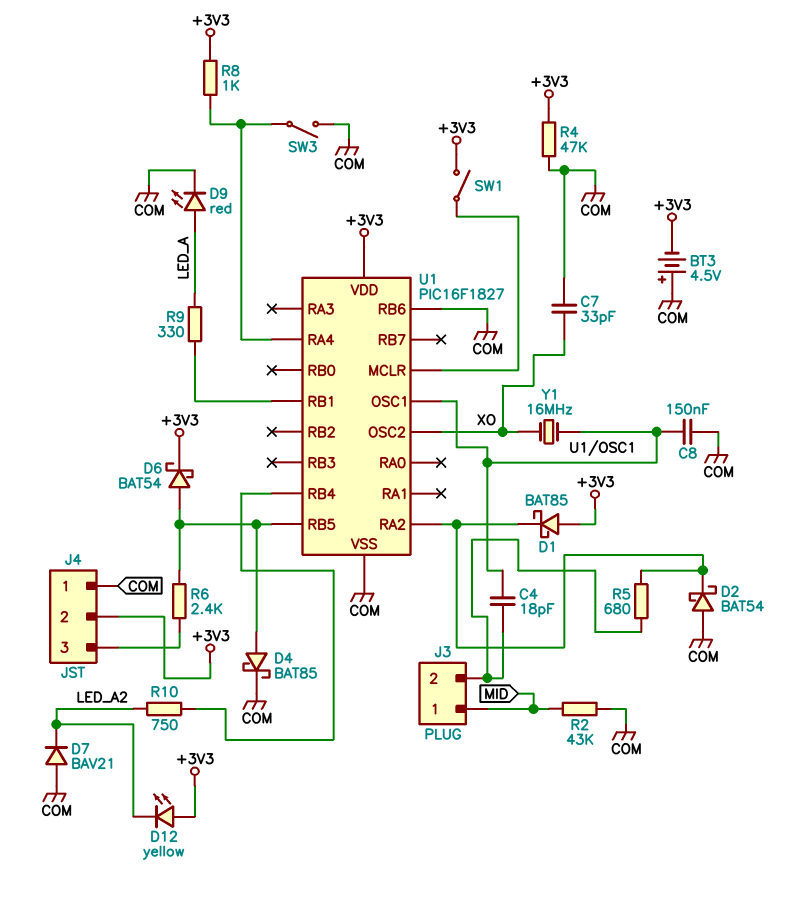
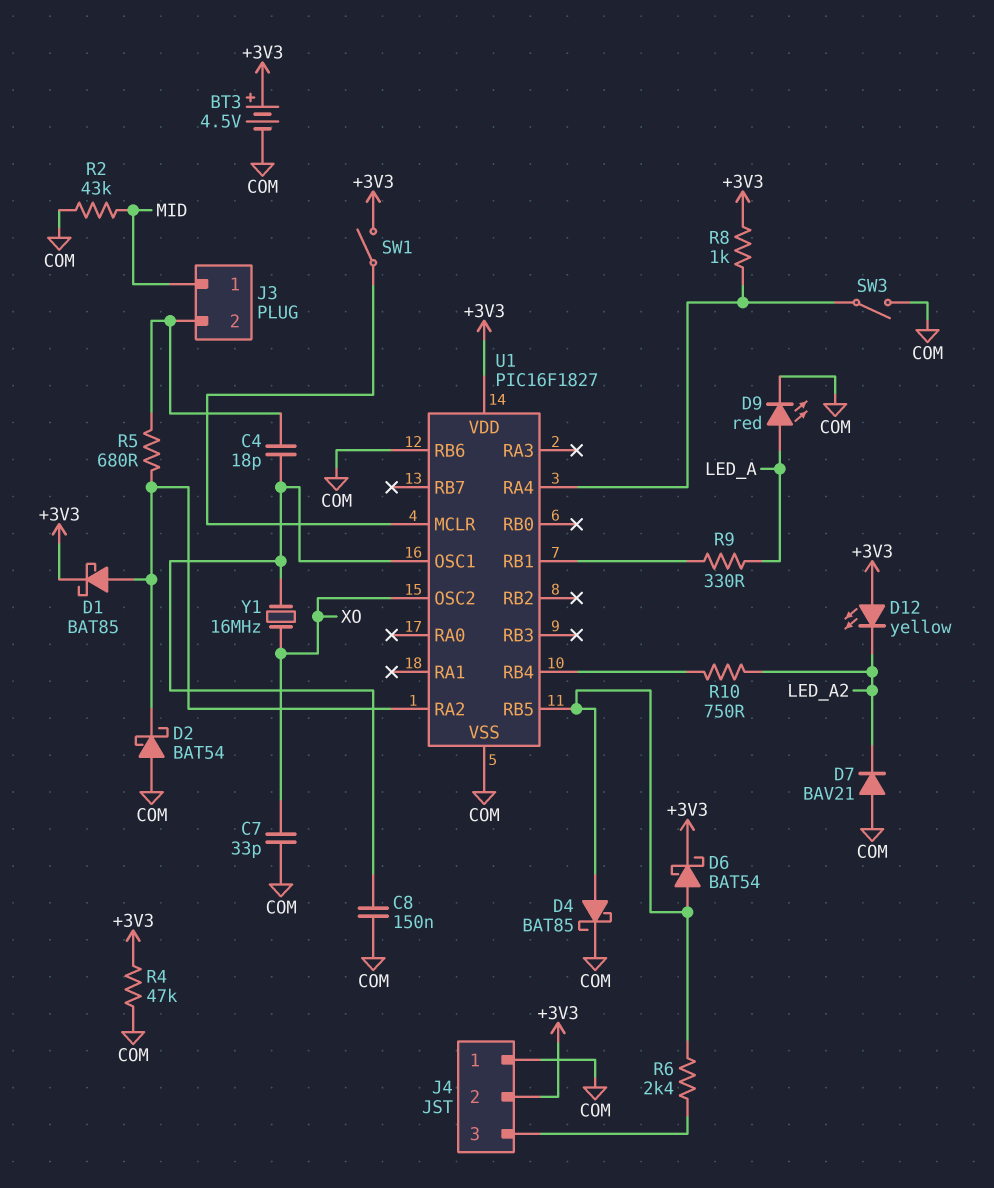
BT3: 4.5V (plus COM, minus +3V3) -> 4.5V (plus +3V3, minus COM)
D1: schottky BAT85 (A +3V3, K U1/RA2) -> schottky BAT85 (A U1/RA2, K +3V3)

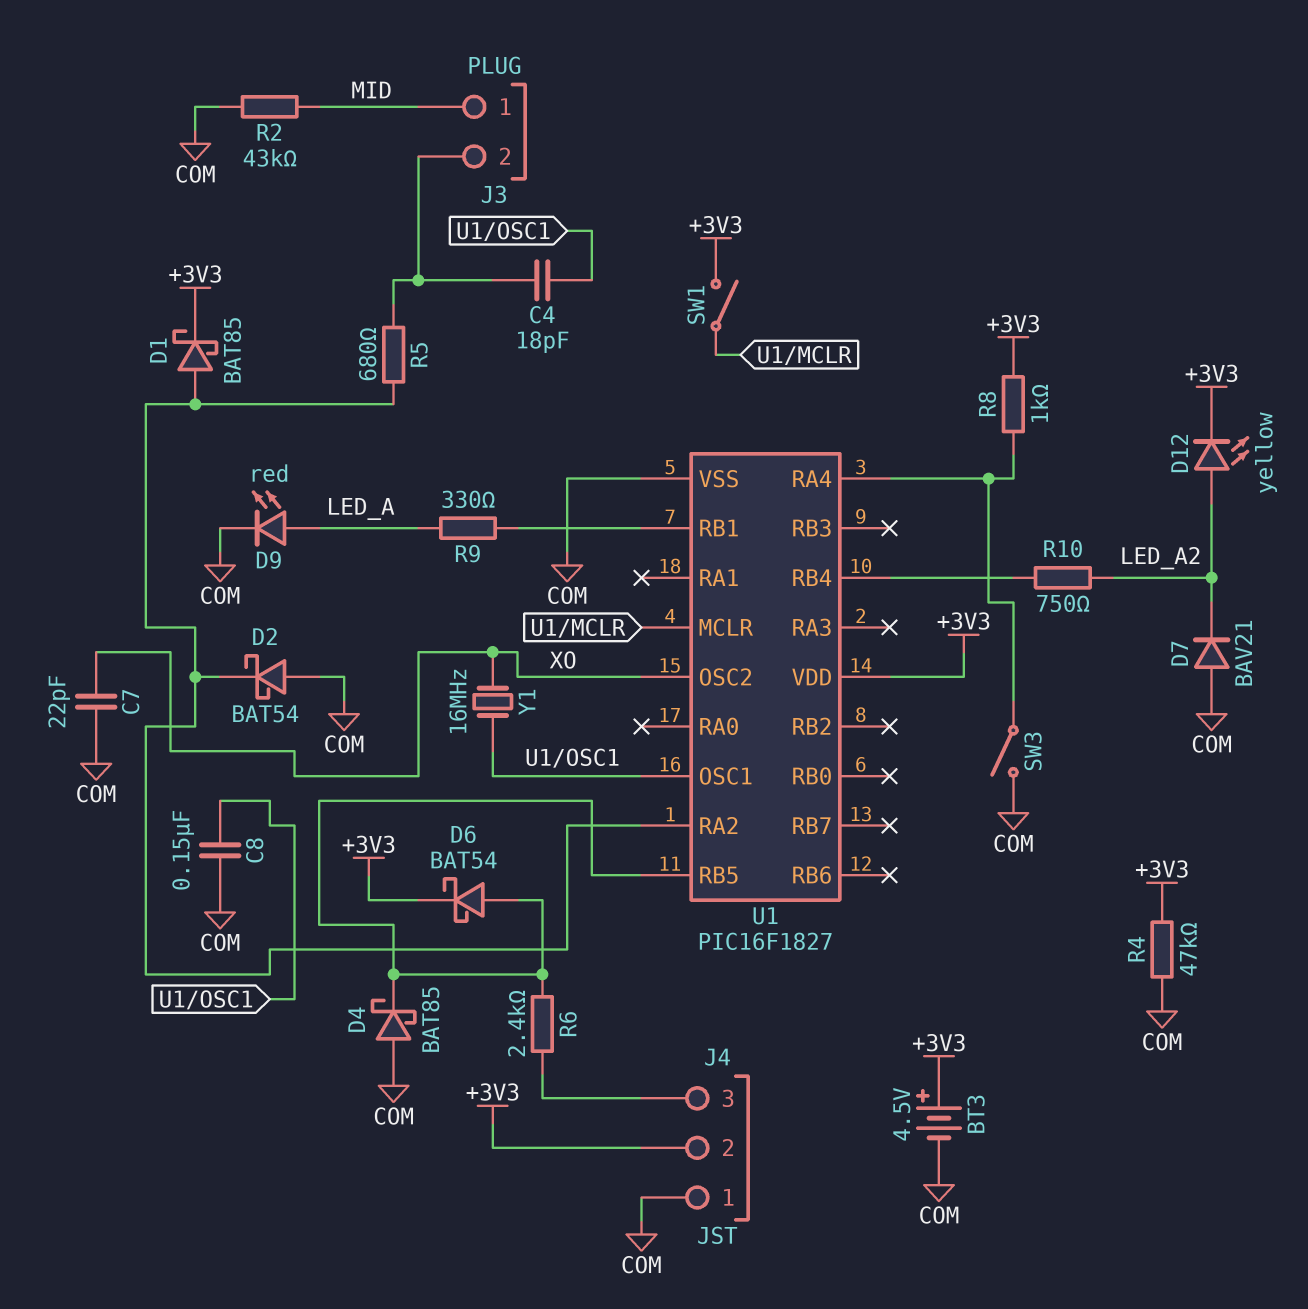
C7: 33pF (COM, XO) -> 22pF (COM, XO)
D4: schottky BAT85 (A U1/RB5, K COM) -> schottky BAT85 (A COM, K U1/RB5)
D12: LED yellow (A +3V3, K LED_A2) -> LED yellow (A LED_A2, K +3V3)
U1 pin RB6: COM -> none

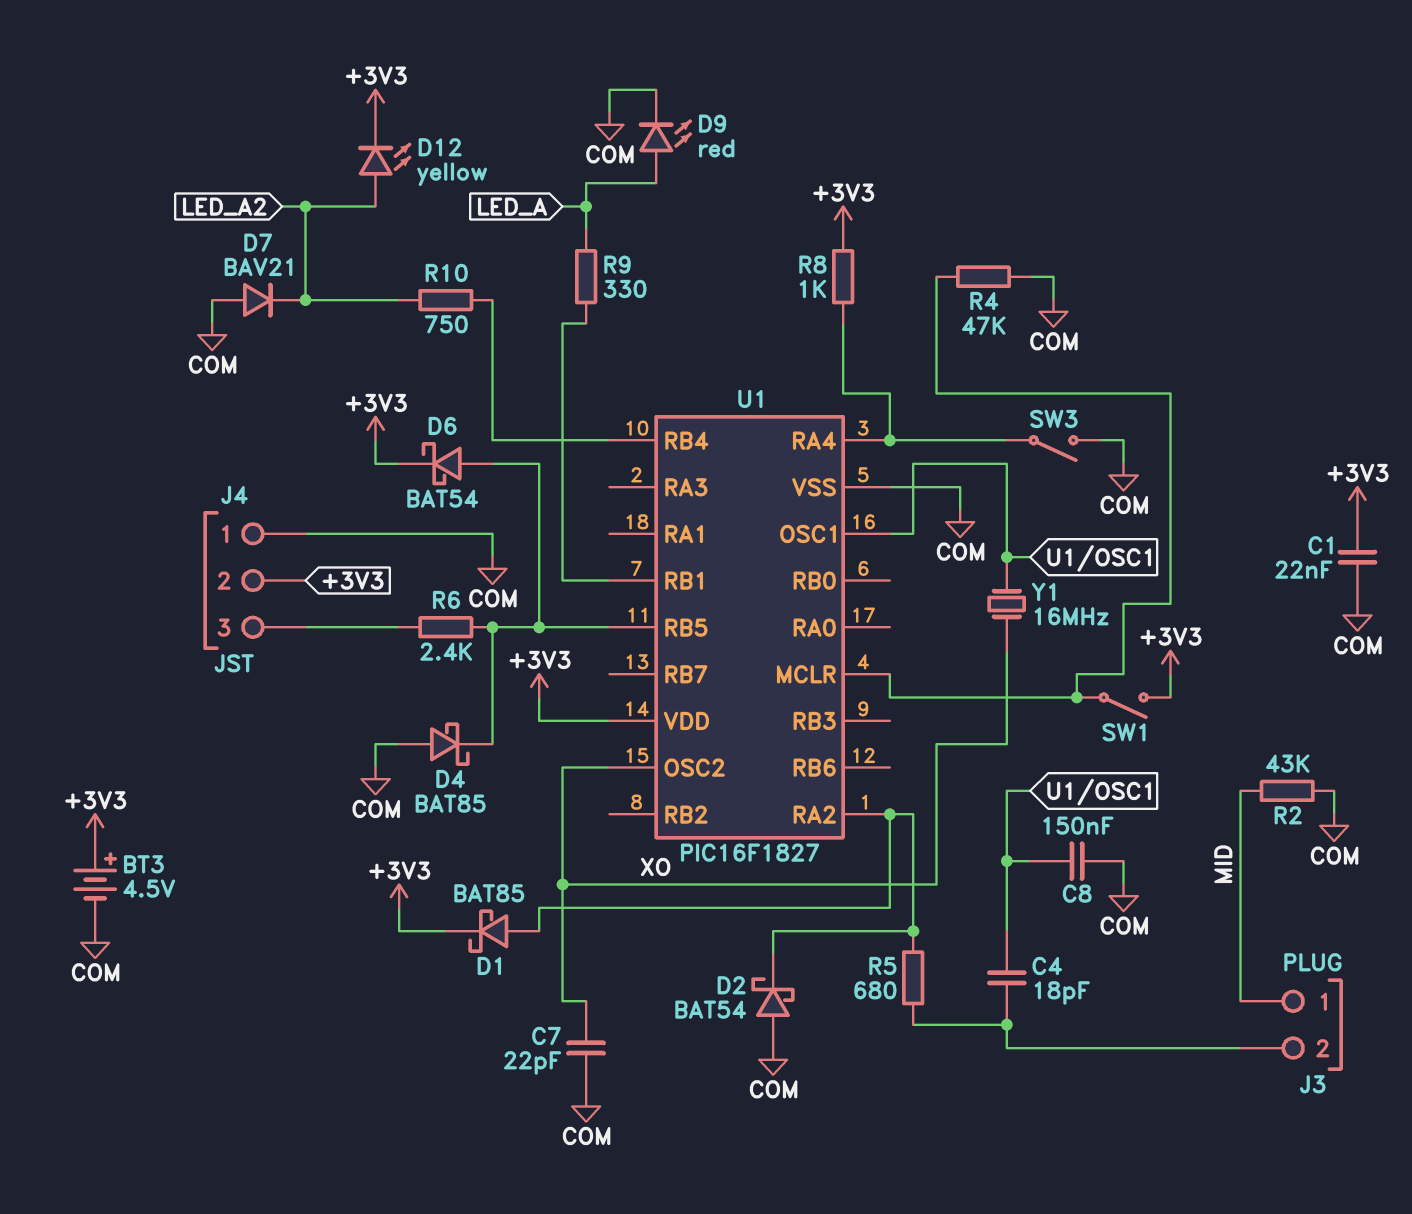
C1: none -> 22nF (+3V3, COM)
R4: 47k (+3V3, COM) -> 47k (COM, U1/MCLR)

